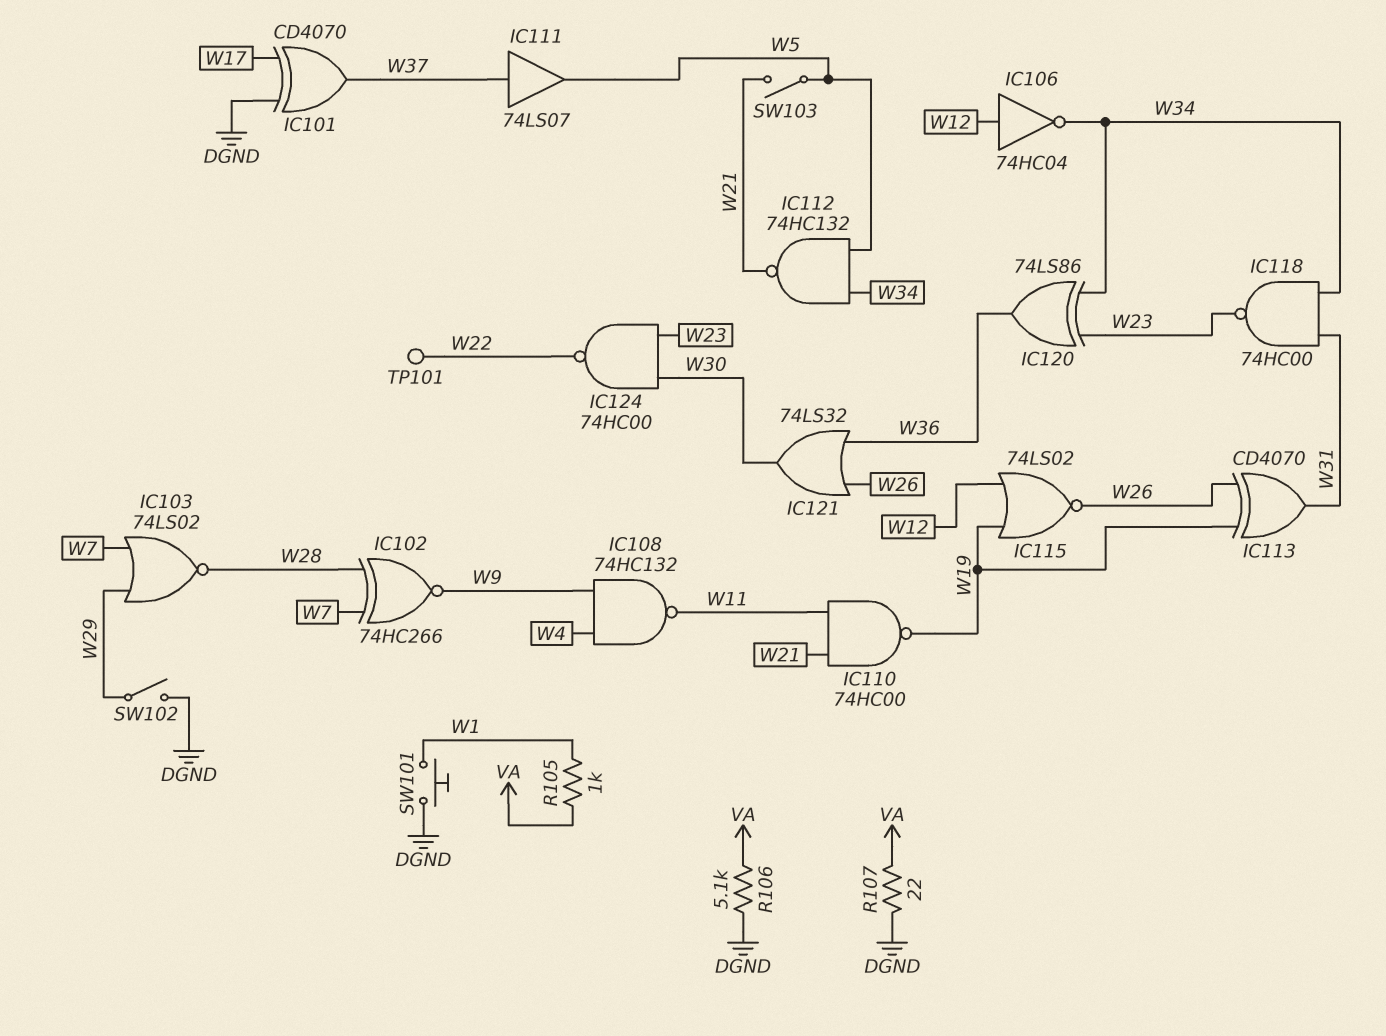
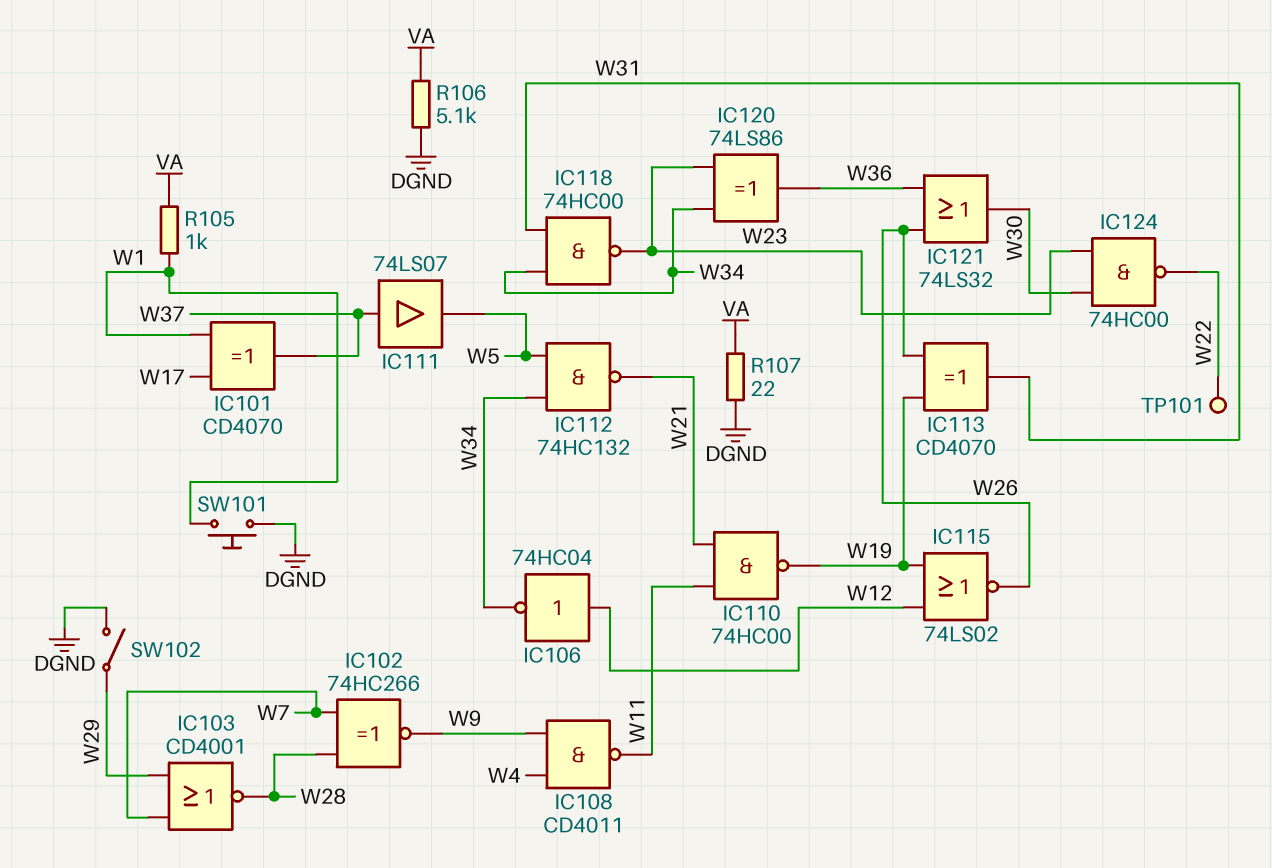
IC101: XOR CD4070 (in DGND, in W17, out W37) -> XOR CD4070 (in W1, in W17, out W37)
IC103: NOR 74LS02 (in W7, in W29, out W28) -> NOR CD4001 (in W7, in W29, out W28)
IC108: NAND 74HC132 (in W4, in W9, out W11) -> NAND CD4011 (in W4, in W9, out W11)
SW103: switch (W5, W21) -> none

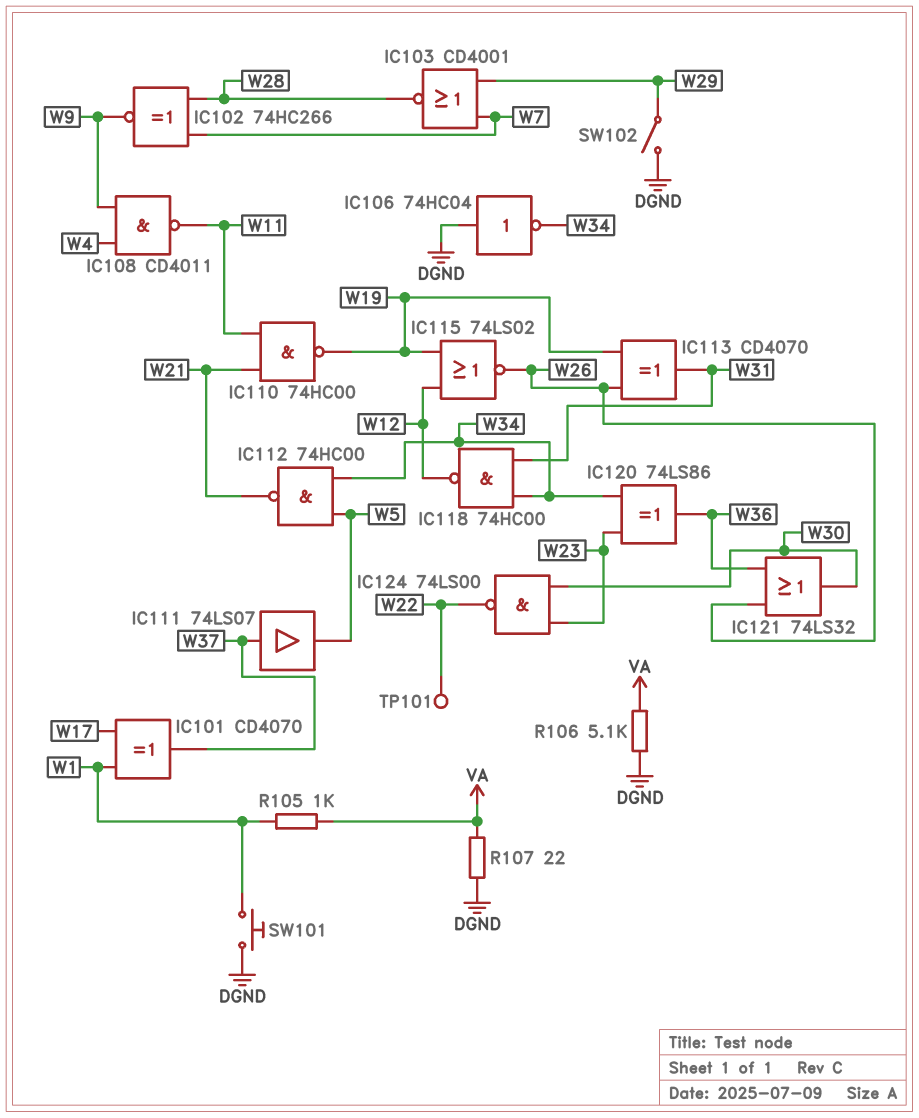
IC106: NOT 74HC04 (in W12, out W34) -> NOT 74HC04 (in DGND, out W34)
IC112: NAND 74HC132 (in W5, in W34, out W21) -> NAND 74HC00 (in W5, in W34, out W21)
IC118: NAND 74HC00 (in W31, in W34, out W23) -> NAND 74HC00 (in W31, in W34, out W12)
IC124: NAND 74HC00 (in W23, in W30, out W22) -> NAND 74LS00 (in W23, in W30, out W22)

